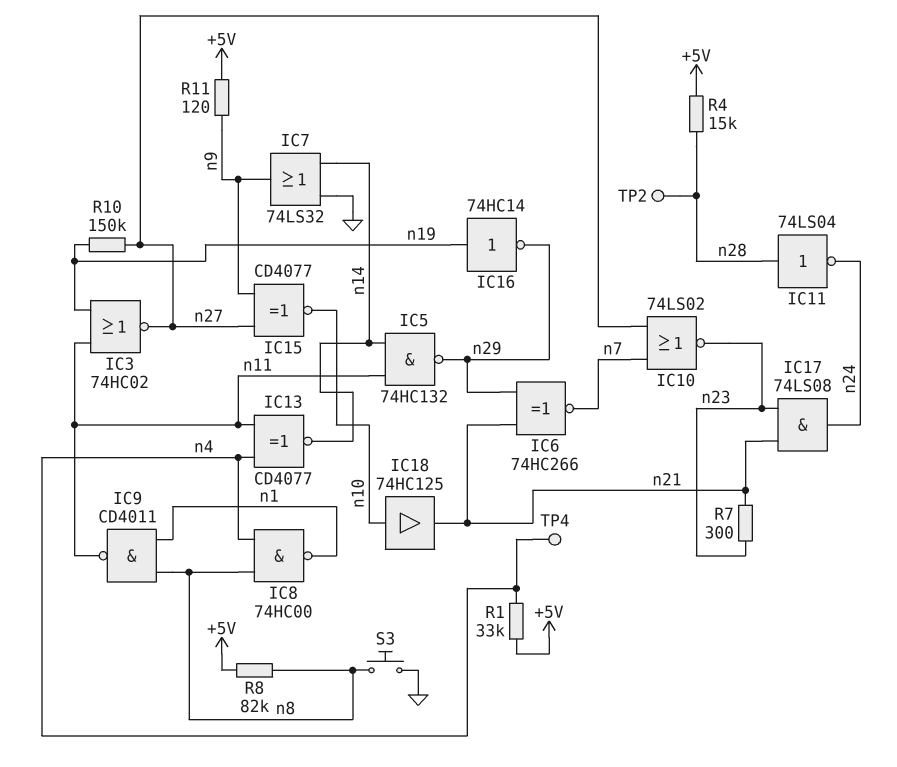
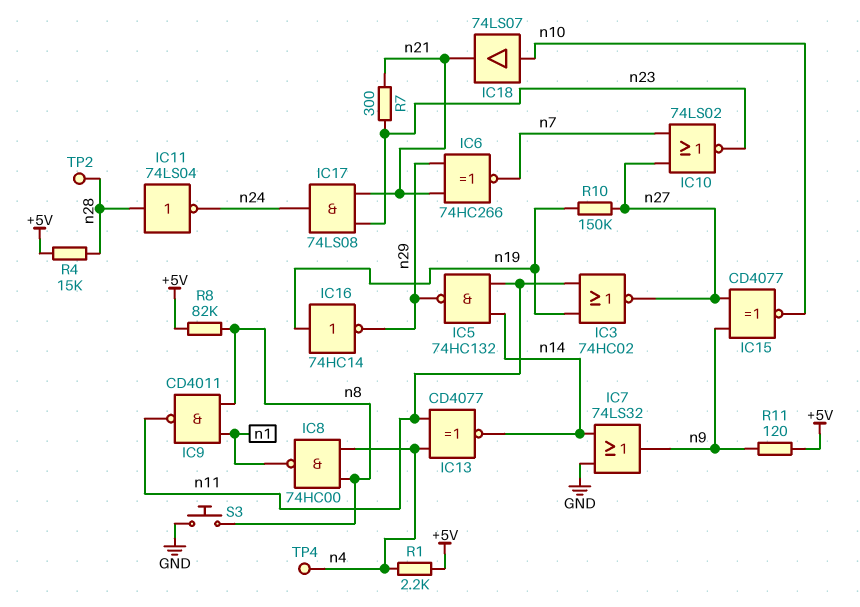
IC18: buffer 74HC125 (in n10, out n21) -> buffer 74LS07 (in n10, out n21)
R1: 33k (+5V, n4) -> 2.2k (+5V, n4)

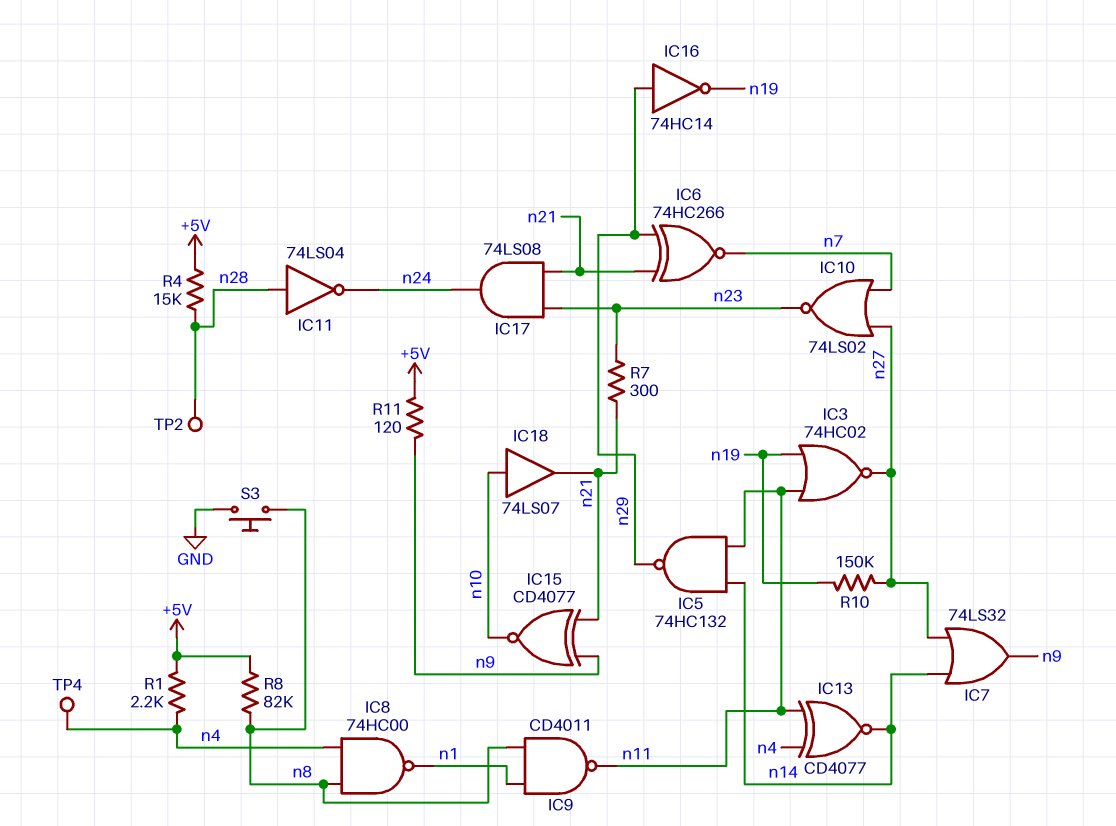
IC7: OR 74LS32 (in GND, in n14, out n9) -> OR 74LS32 (in n14, in n27, out n9)
IC15: XNOR CD4077 (in n9, in n27, out n10) -> XNOR CD4077 (in n9, in n21, out n10)
IC16: NOT 74HC14 (in n19, out n29) -> NOT 74HC14 (in n29, out n19)

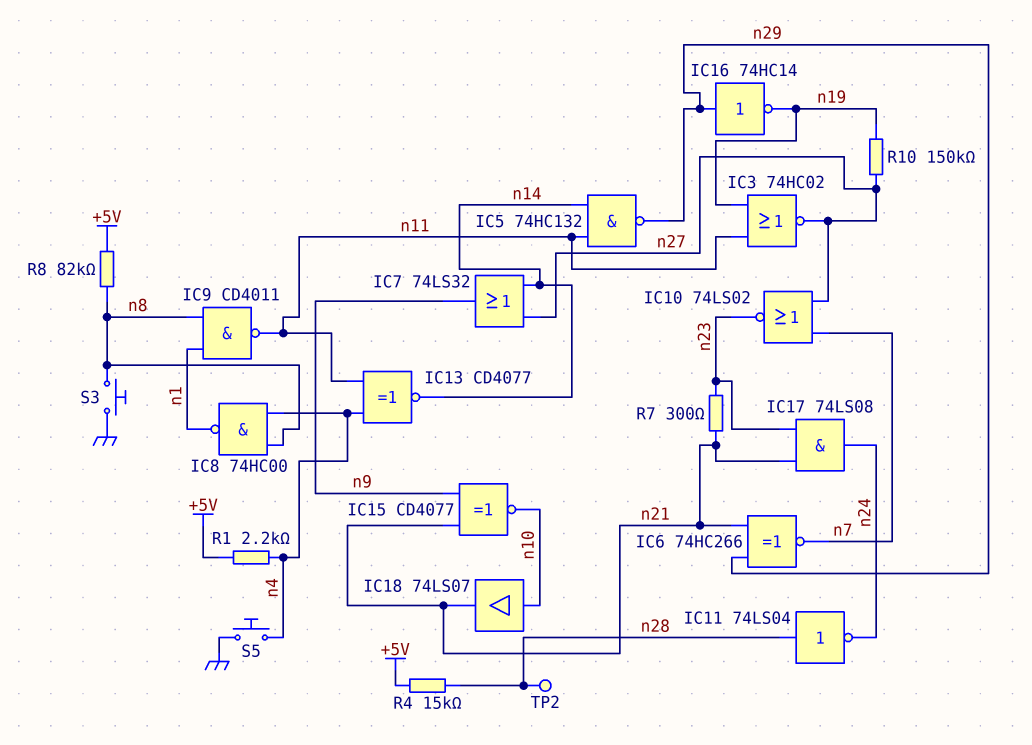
R11: 120 (+5V, n9) -> none
S5: none -> button (GND, n4)
TP4: test point (n4) -> none

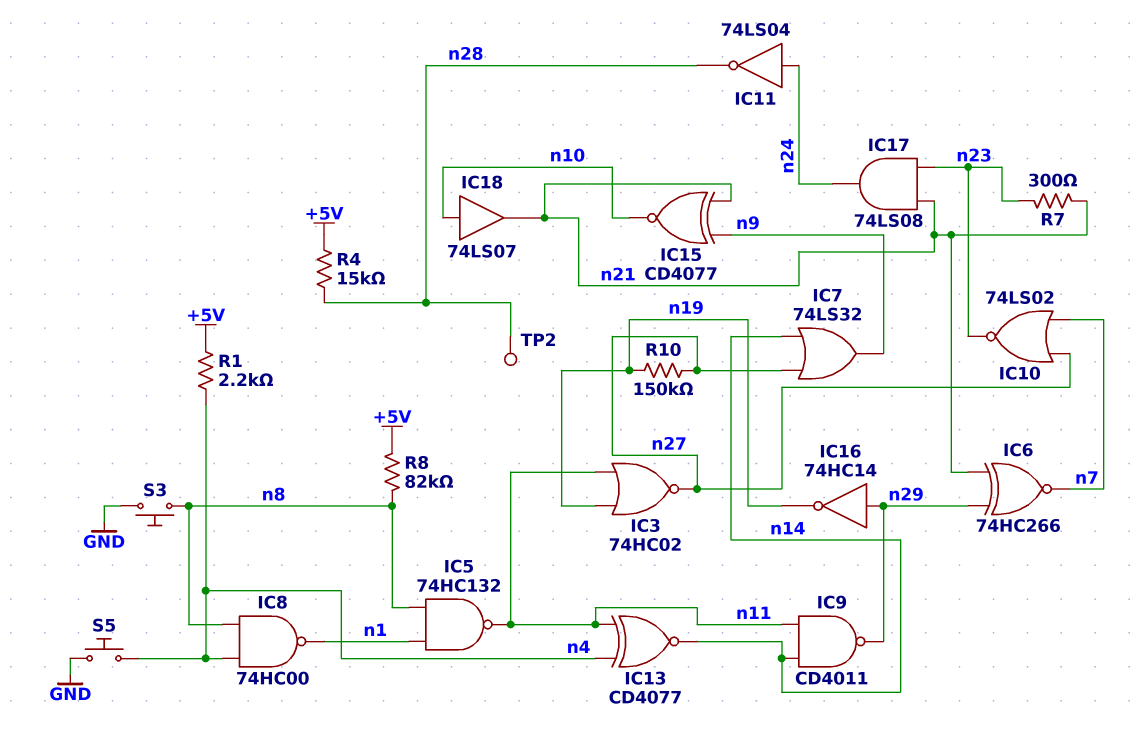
IC5: NAND 74HC132 (in n11, in n14, out n29) -> NAND 74HC132 (in n1, in n8, out n11)
IC9: NAND CD4011 (in n1, in n8, out n11) -> NAND CD4011 (in n11, in n14, out n29)
IC11: NOT 74LS04 (in n28, out n24) -> NOT 74LS04 (in n24, out n28)

